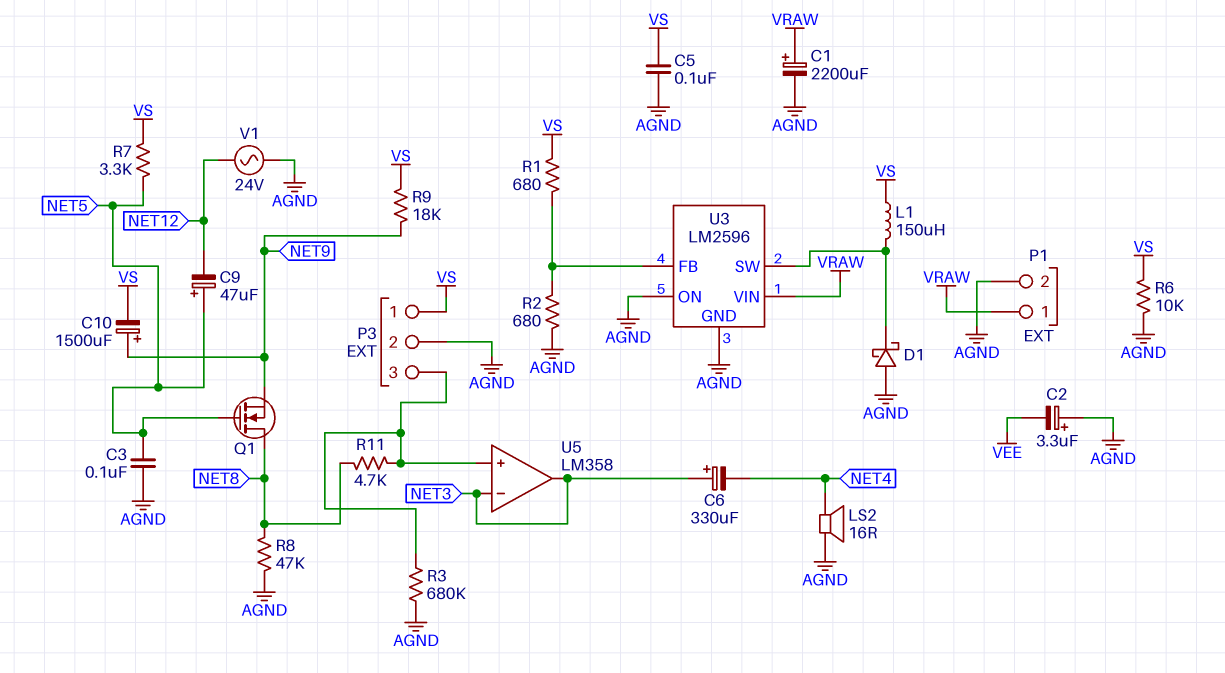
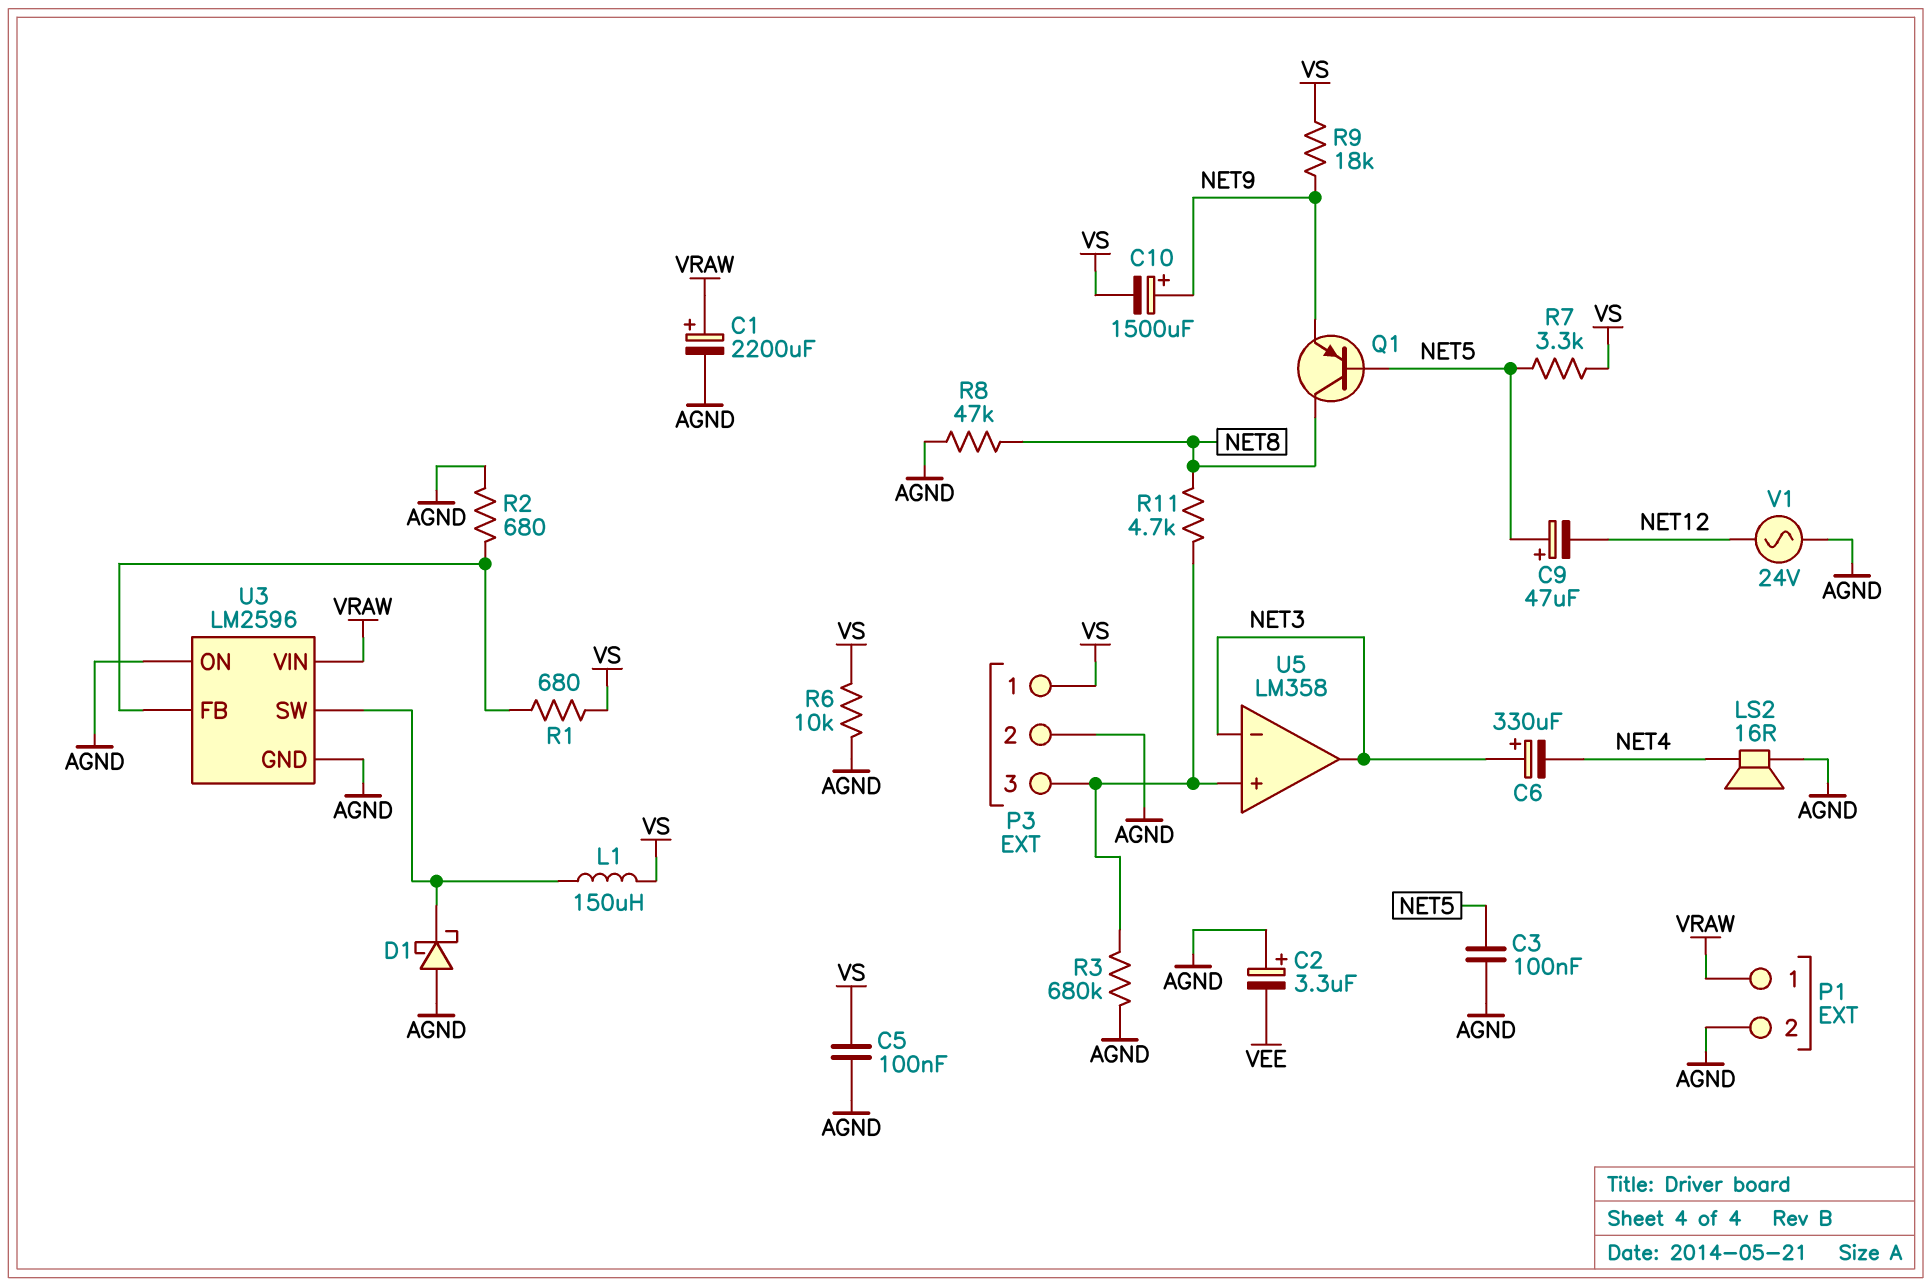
Q1: NMOS (G NET5, D NET8, S NET9) -> PNP (B NET5, C NET8, E NET9)

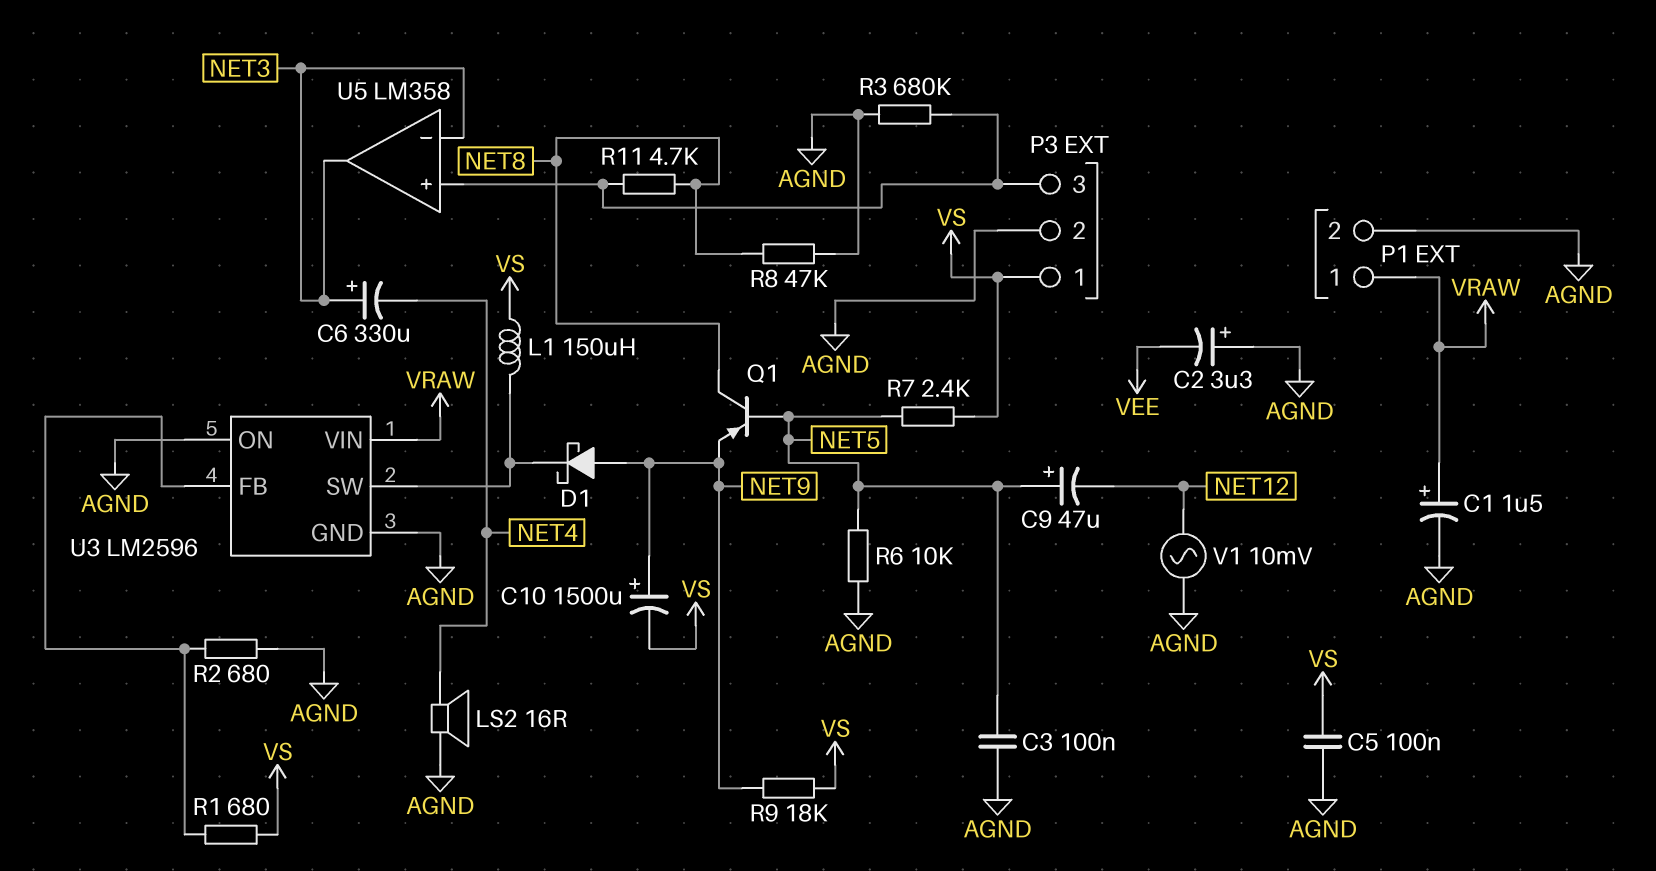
C1: 2200uF (plus VRAW, minus AGND) -> 1.5uF (plus VRAW, minus AGND)
D1: schottky (A AGND, K U3/SW) -> schottky (A NET9, K U3/SW)
R6: 10k (AGND, VS) -> 10k (AGND, NET5)
R7: 3.3k (NET5, VS) -> 2.4k (NET5, VS)
V1: AC 24V (AGND, NET12) -> AC 10mV (AGND, NET12)

